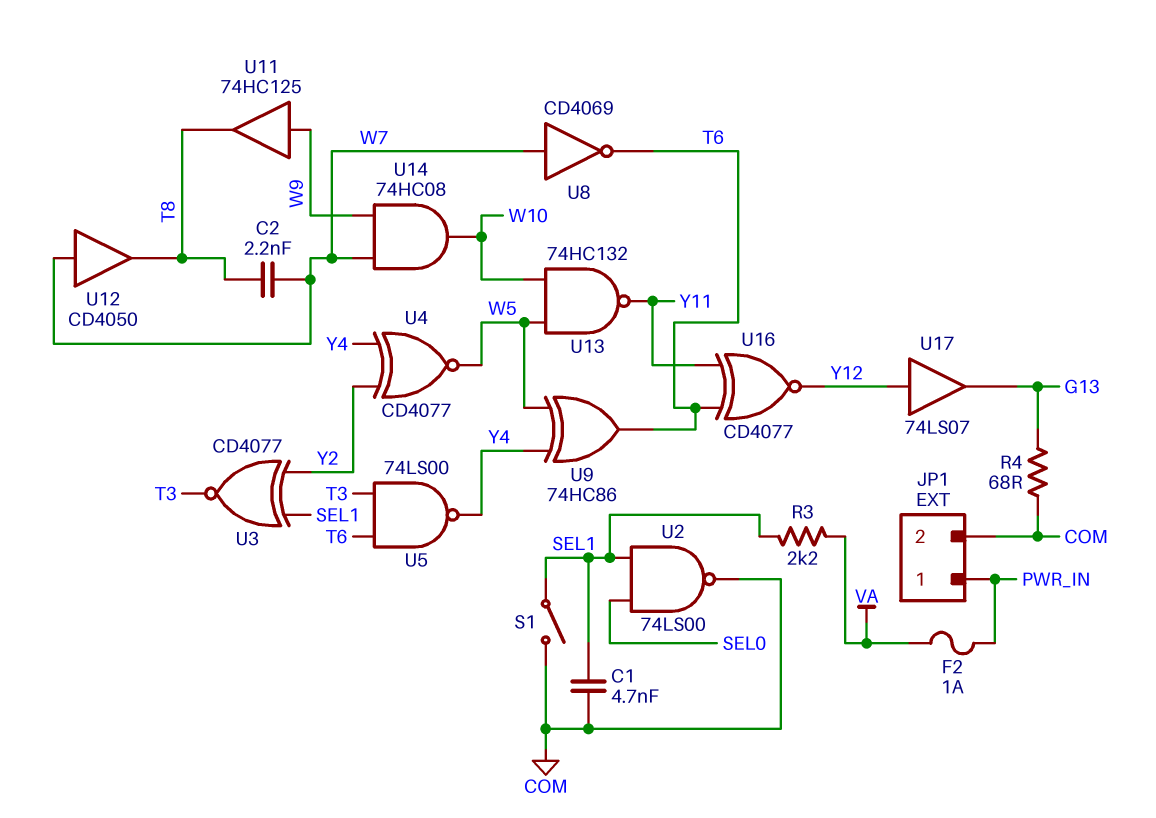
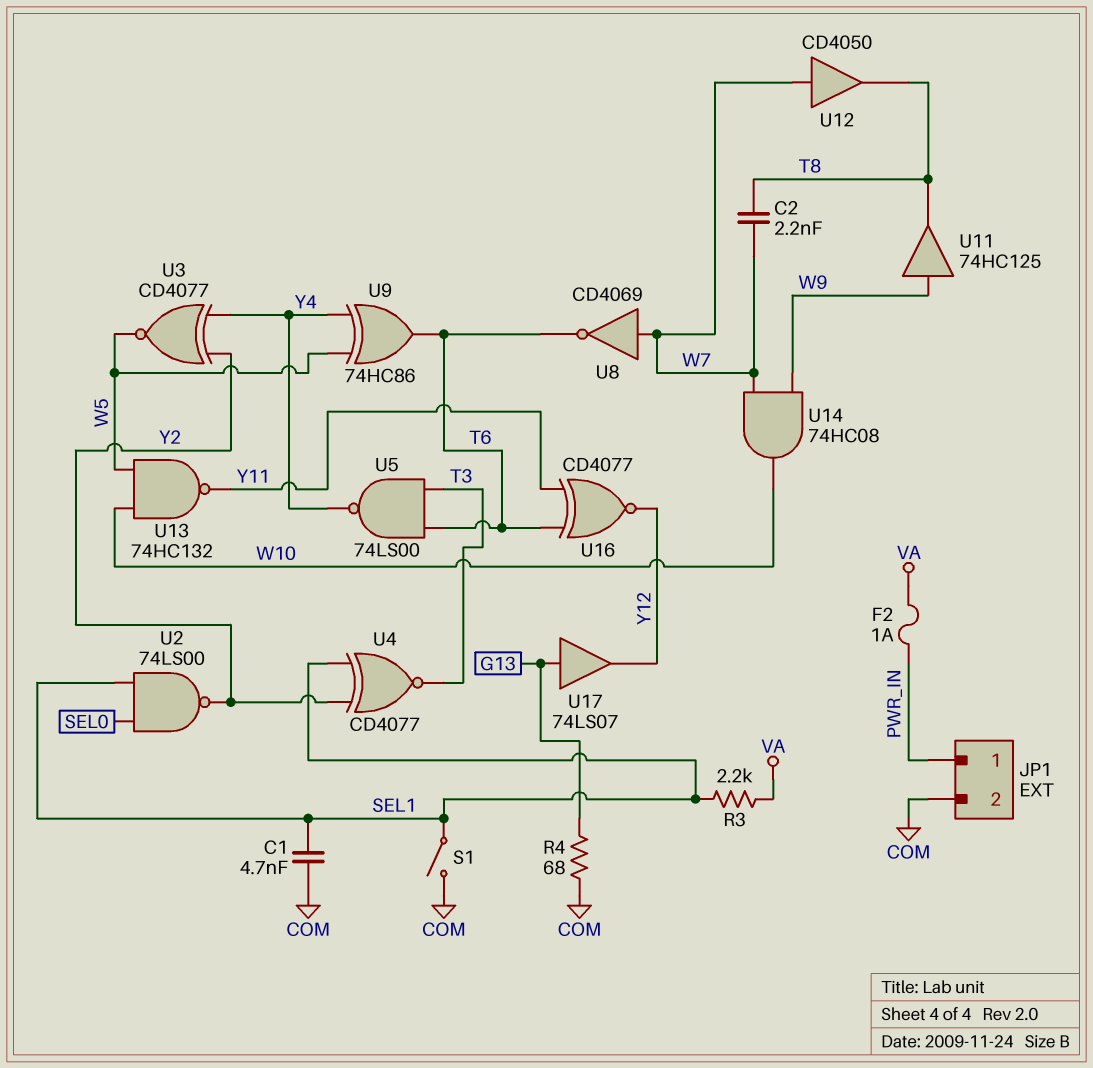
U2: NAND 74LS00 (in SEL0, in SEL1, out COM) -> NAND 74LS00 (in SEL0, in SEL1, out Y2)
U3: XNOR CD4077 (in SEL1, in Y2, out T3) -> XNOR CD4077 (in Y2, in Y4, out W5)
U4: XNOR CD4077 (in Y2, in Y4, out W5) -> XNOR CD4077 (in SEL1, in Y2, out T3)
U17: buffer 74LS07 (in Y12, out G13) -> buffer 74LS07 (in G13, out Y12)

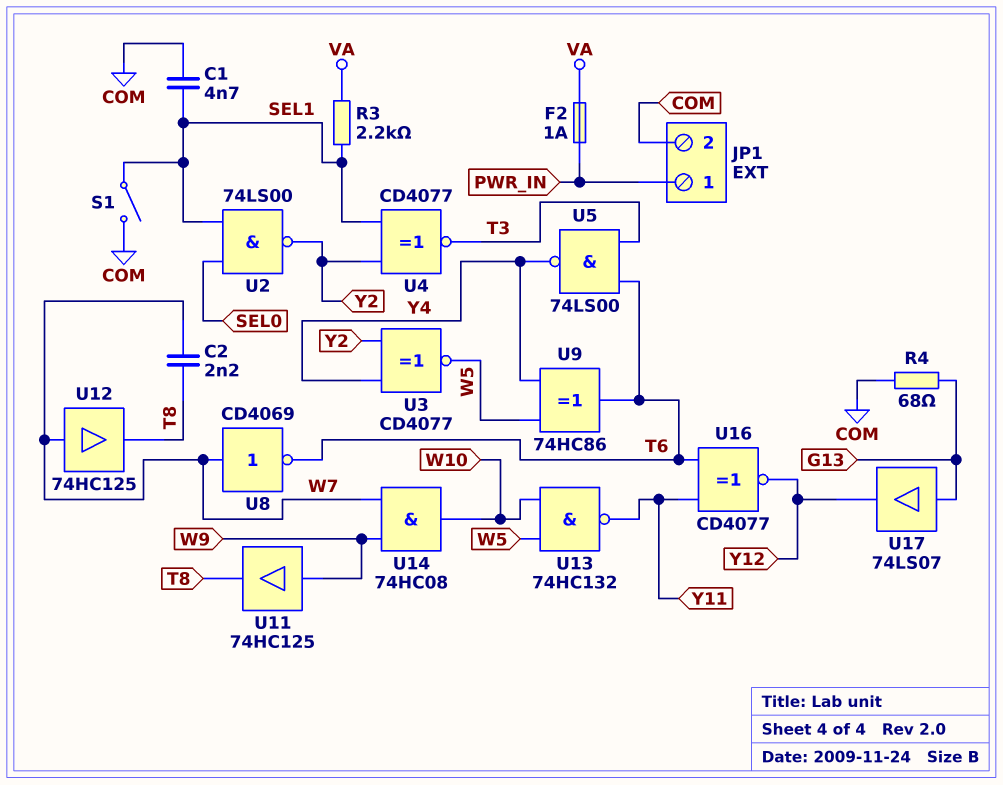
U12: buffer CD4050 (in W7, out T8) -> buffer 74HC125 (in W7, out T8)

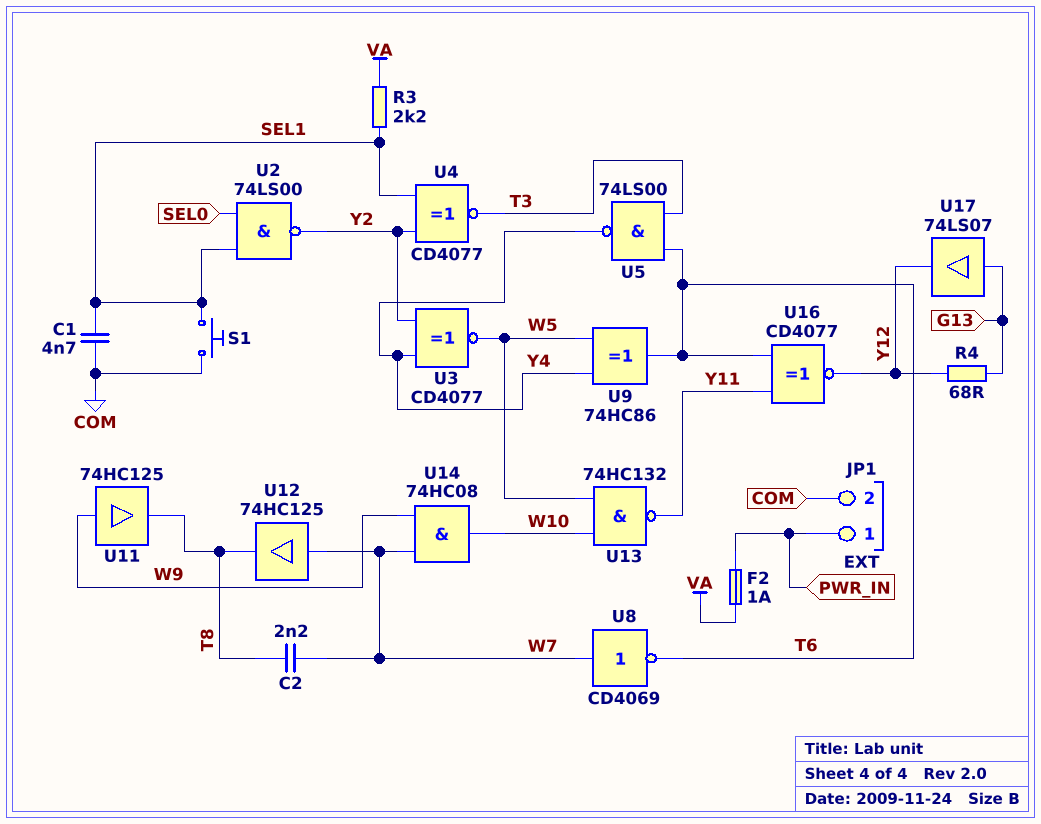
R4: 68 (COM, G13) -> 68 (G13, Y12)
S1: switch (COM, SEL1) -> button (COM, SEL1)

